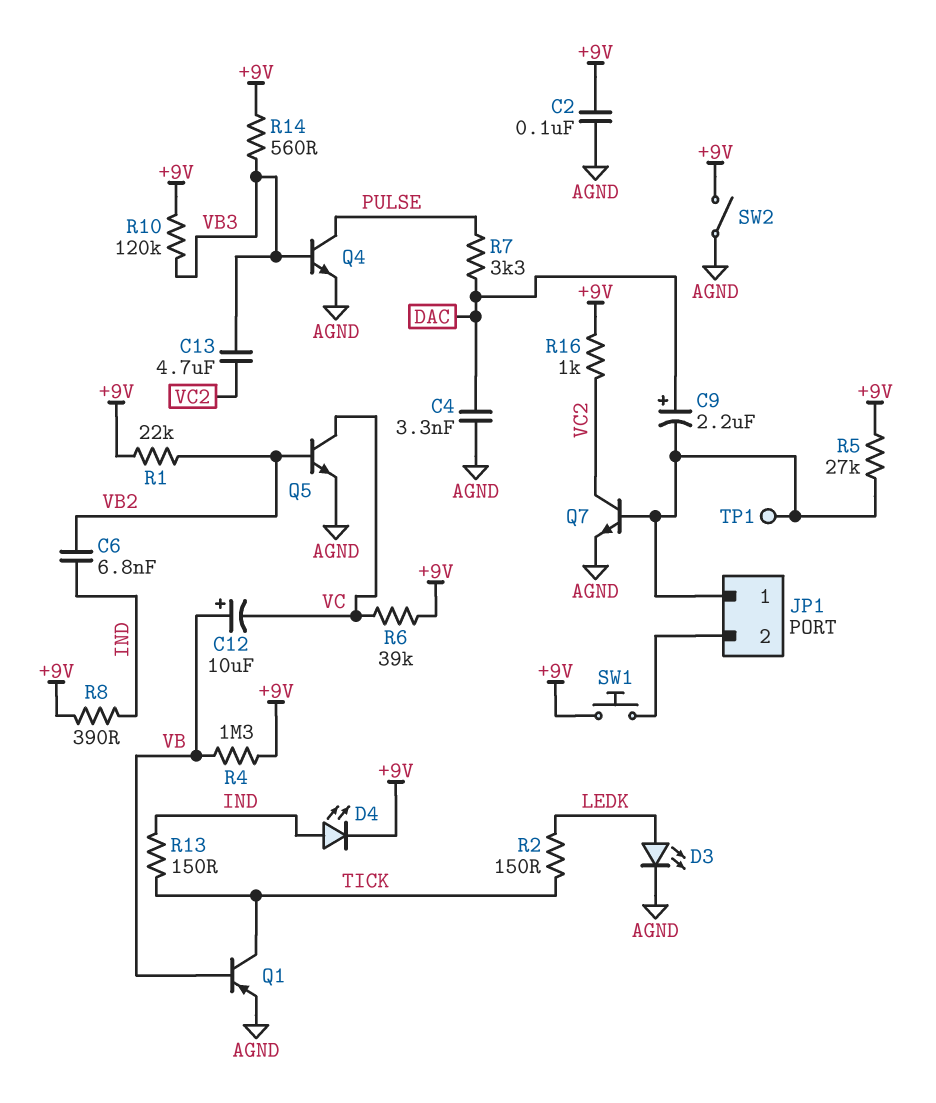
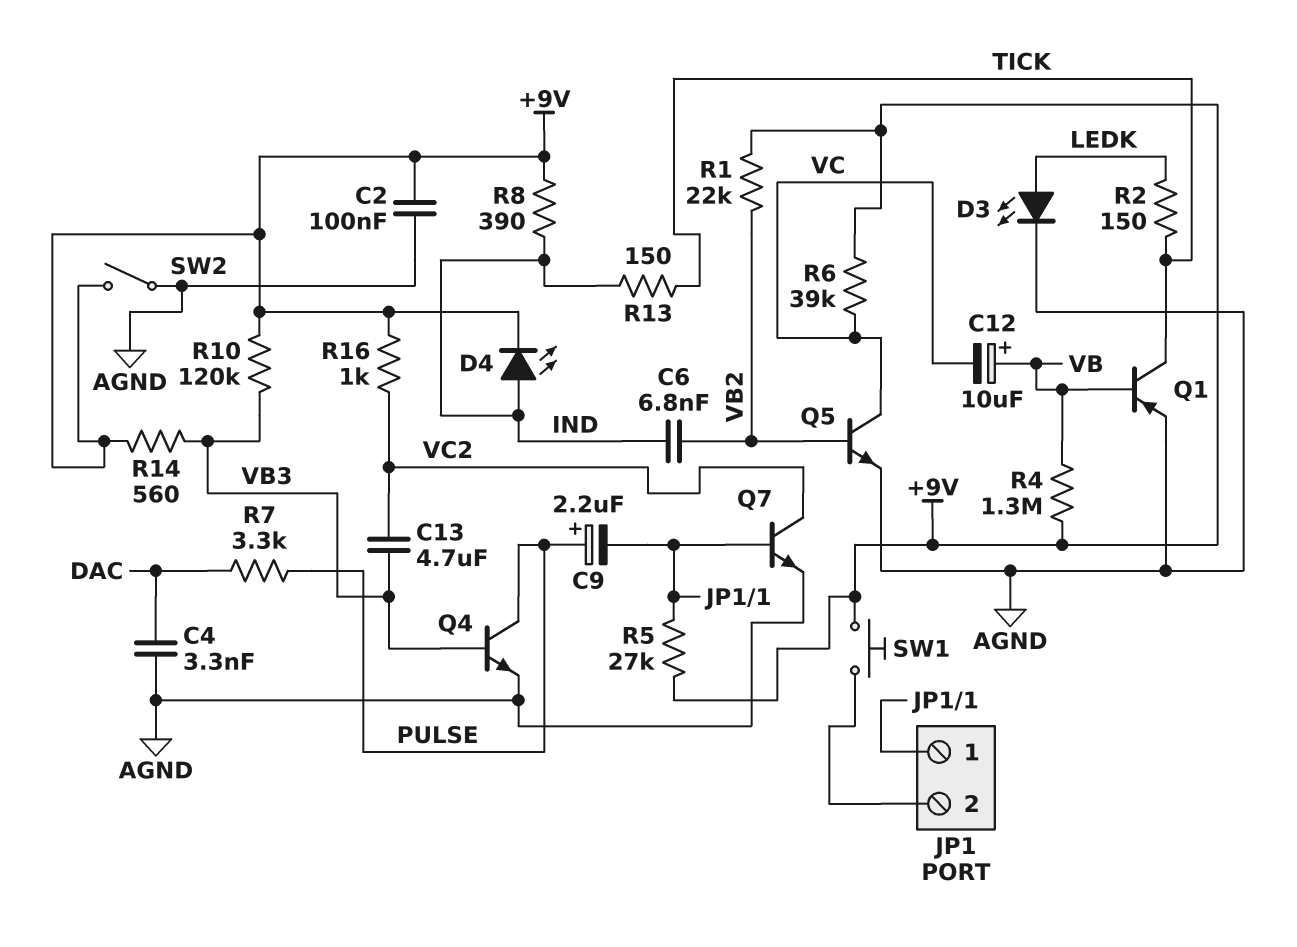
C9: 2.2uF (plus DAC, minus JP1/1) -> 2.2uF (plus PULSE, minus JP1/1)
TP1: test point (JP1/1) -> none

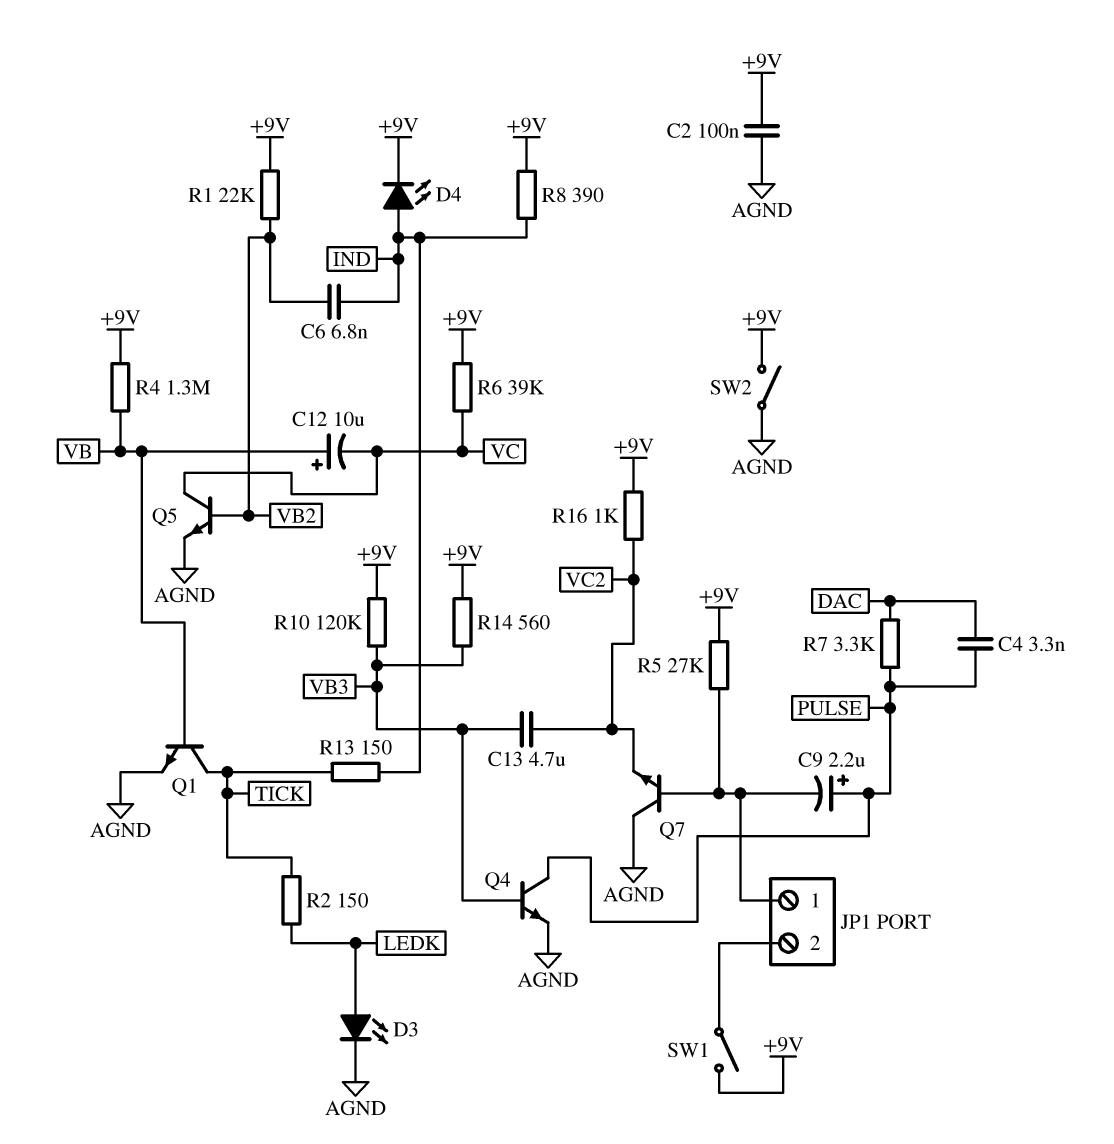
C4: 3.3nF (AGND, DAC) -> 3.3nF (DAC, PULSE)
Q1: PNP (B VB, C TICK, E AGND) -> NPN (B VB, C TICK, E AGND)
Q7: NPN (B JP1/1, C VC2, E AGND) -> NPN (B JP1/1, C AGND, E VC2)
SW1: button (+9V, JP1/2) -> switch (+9V, JP1/2)

